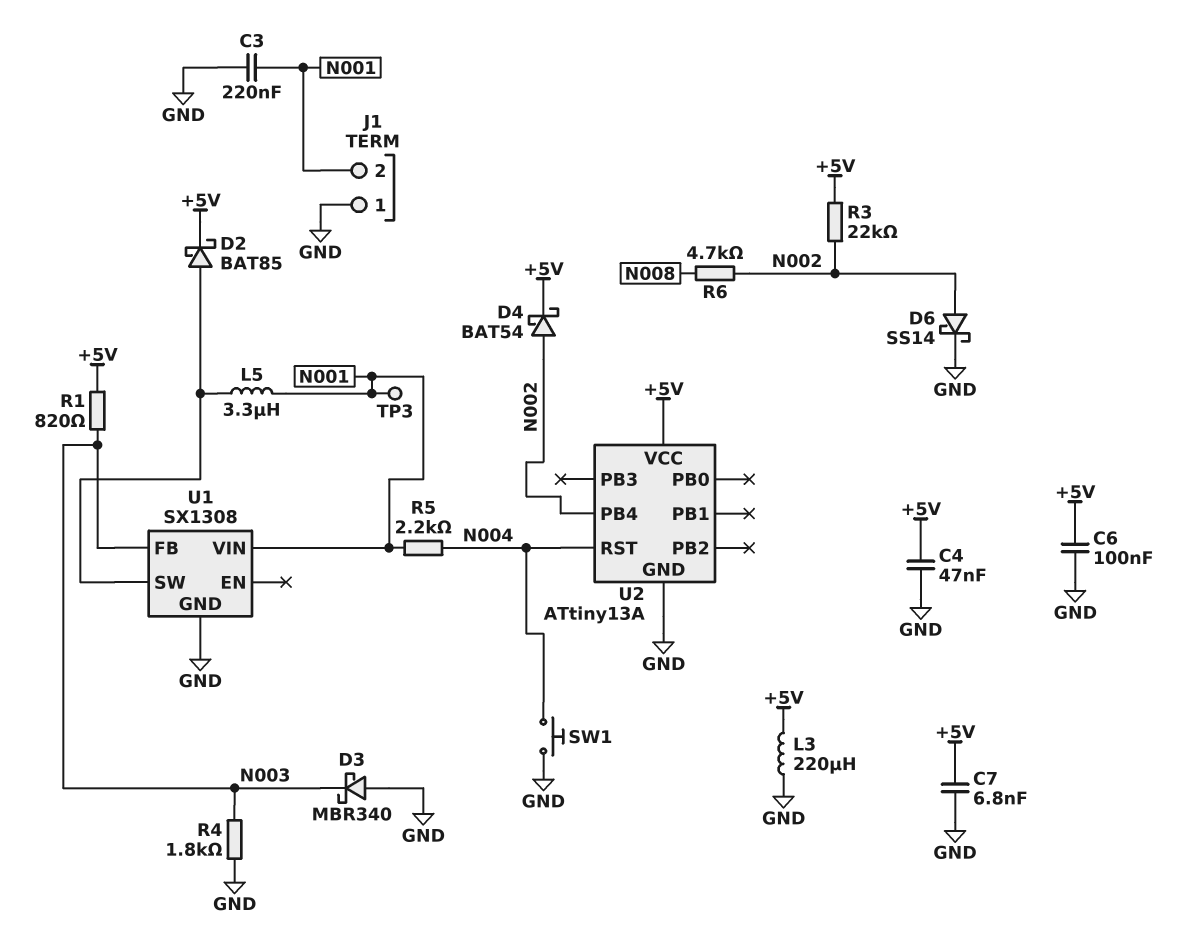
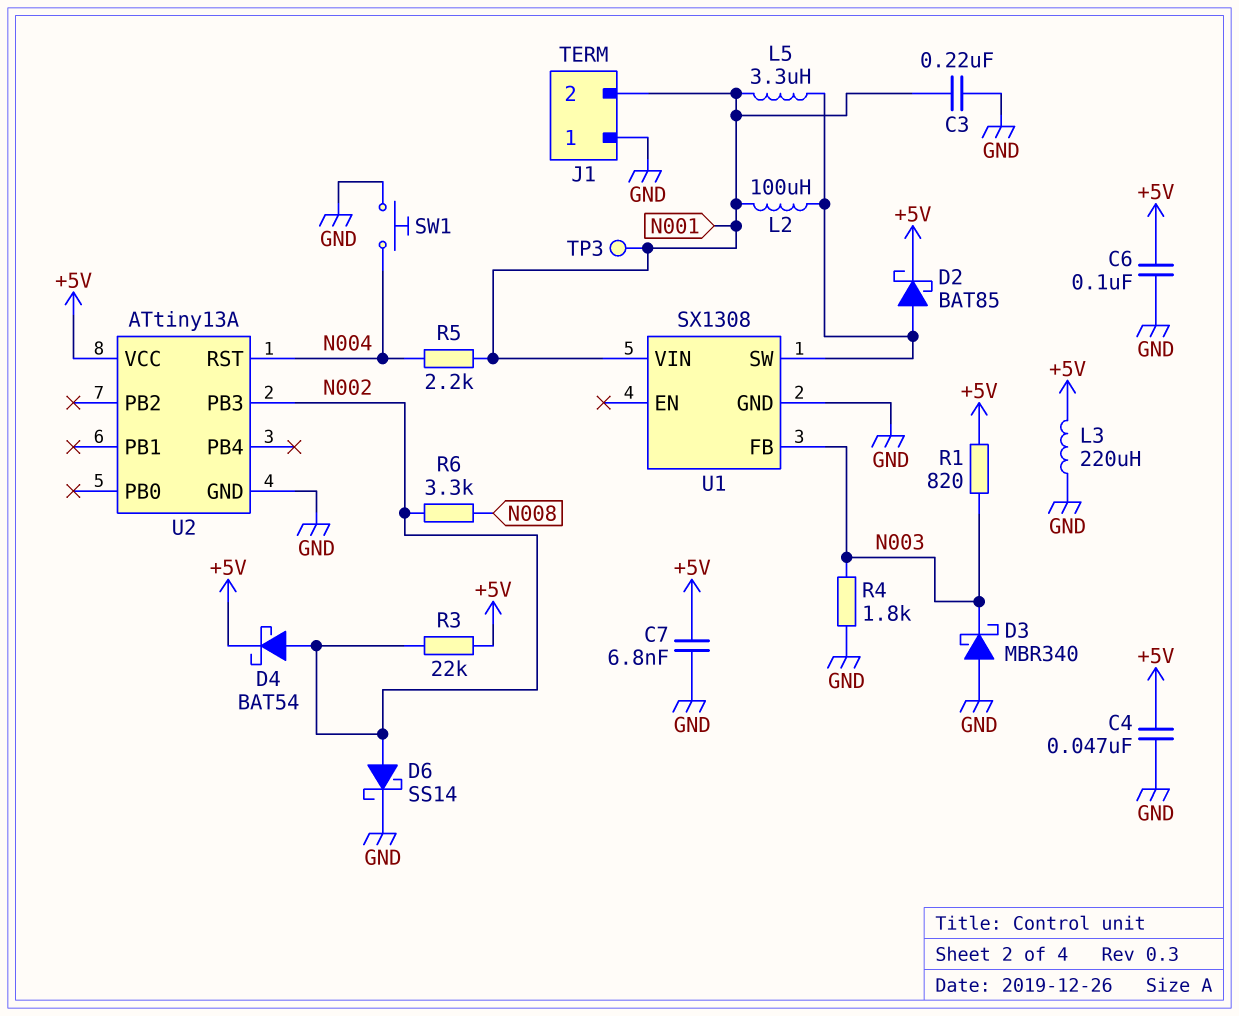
L2: none -> 100uH (N001, U1/SW)
R6: 4.7k (N002, N008) -> 3.3k (N002, N008)
U2 pin PB3: none -> N002
U2 pin PB4: N002 -> none

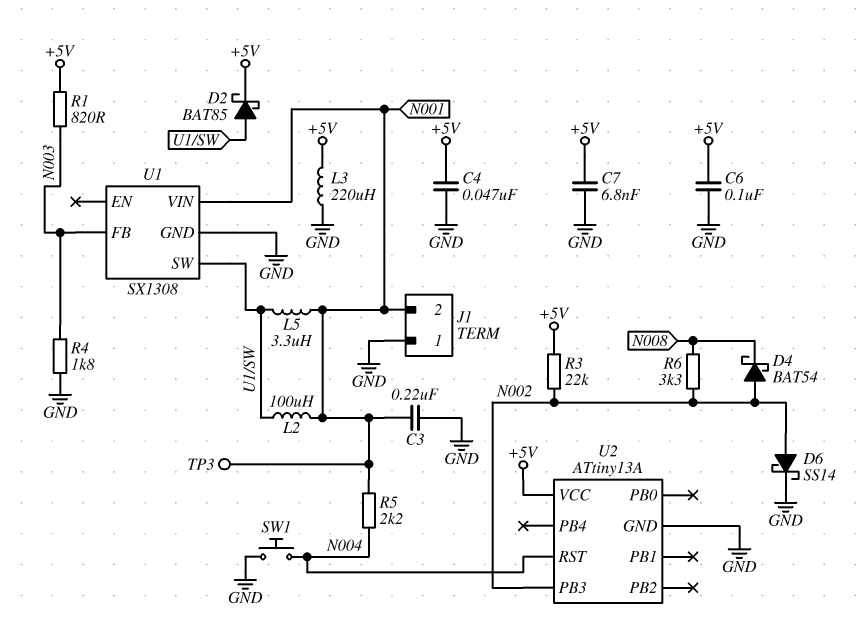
D3: schottky MBR340 (A GND, K N003) -> none
D4: schottky BAT54 (A N002, K +5V) -> schottky BAT54 (A N002, K N008)

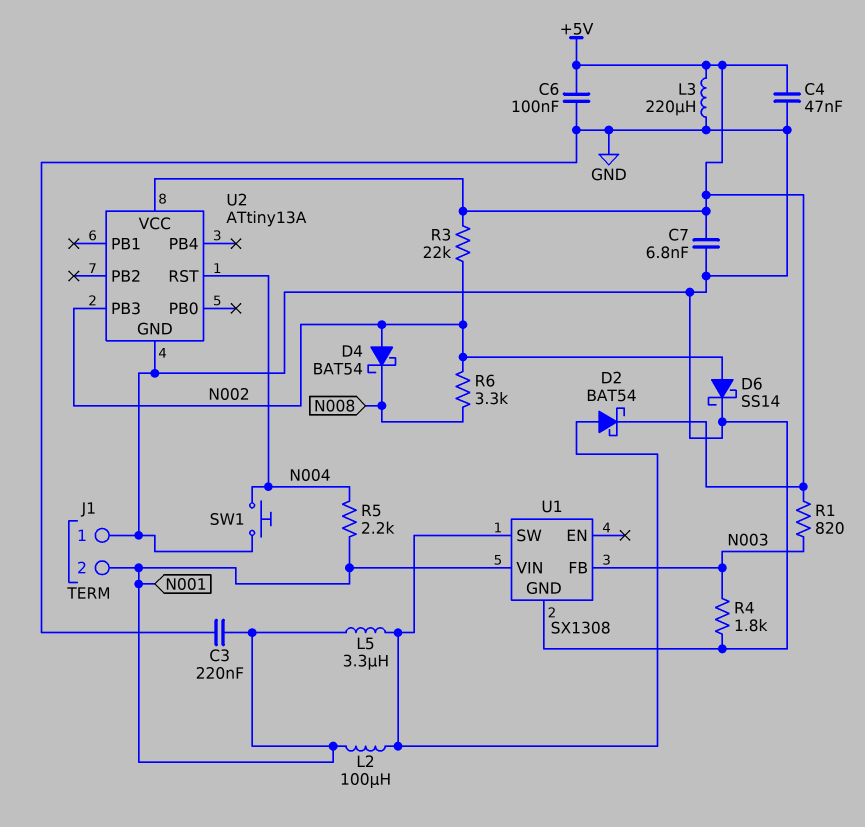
D2: schottky BAT85 (A U1/SW, K +5V) -> schottky BAT54 (A U1/SW, K +5V)
TP3: test point (N001) -> none

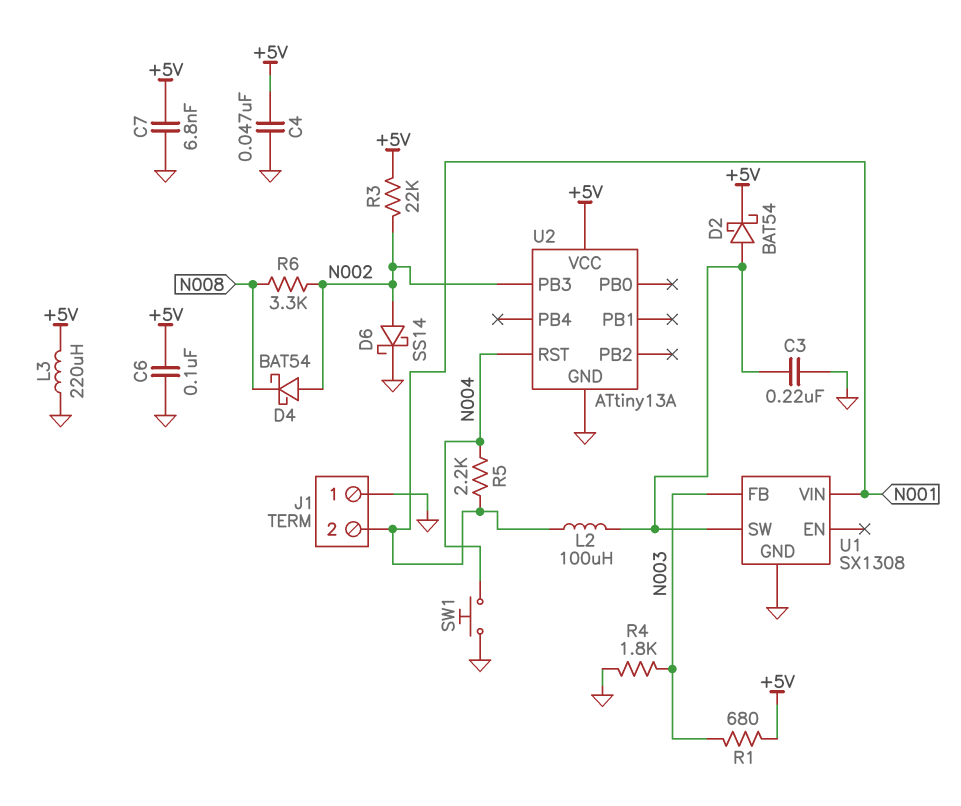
C3: 220nF (GND, N001) -> 220nF (GND, U1/SW)
L5: 3.3uH (N001, U1/SW) -> none
R1: 820 (+5V, N003) -> 680 (+5V, N003)

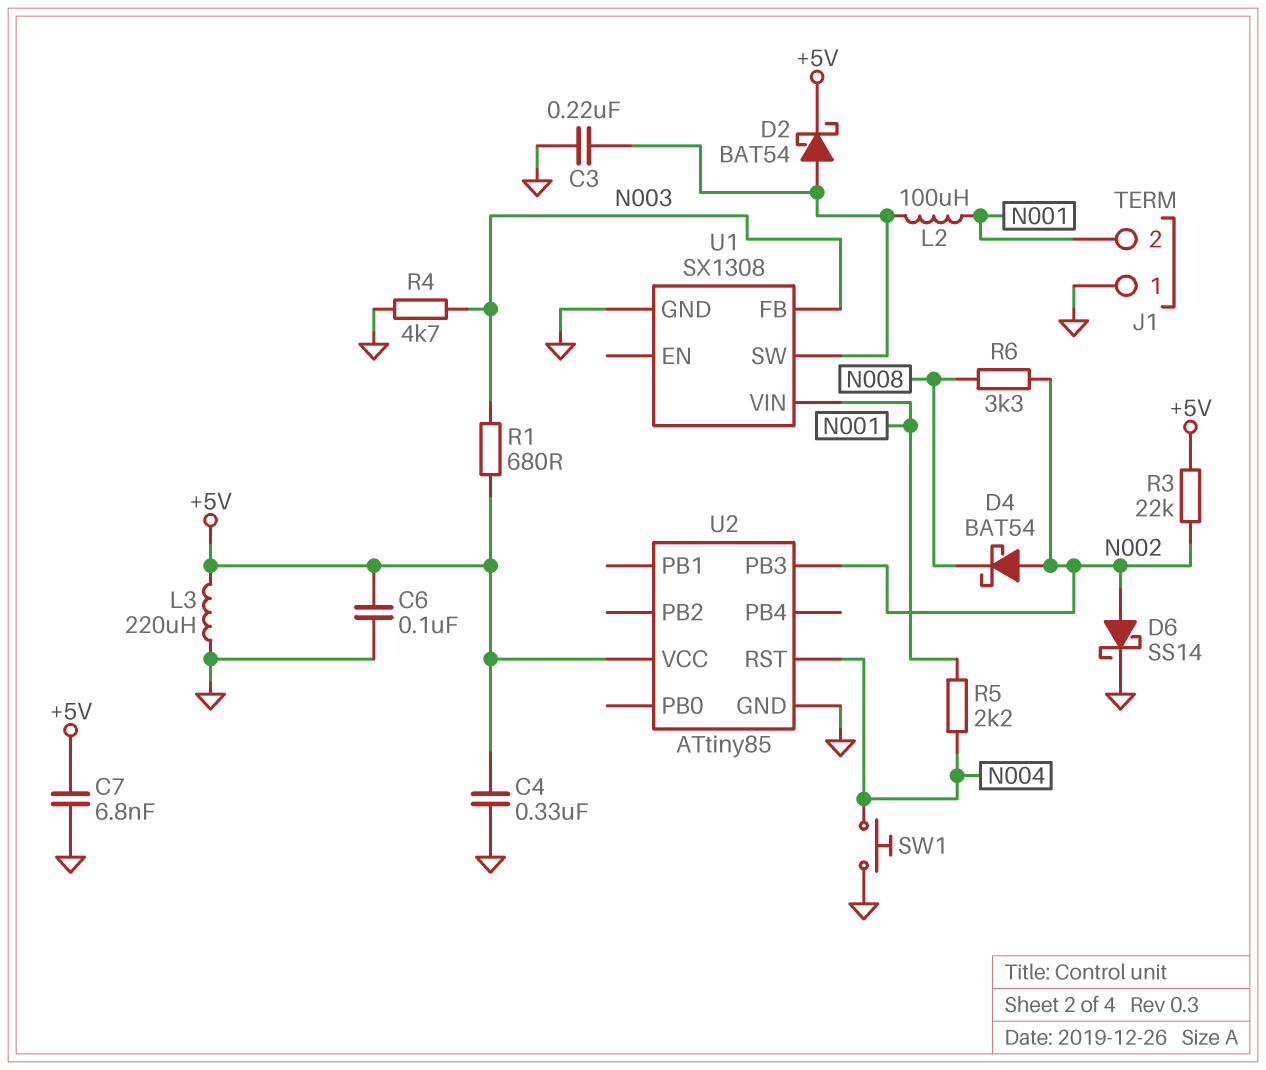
C4: 47nF (+5V, GND) -> 330nF (+5V, GND)
R4: 1.8k (GND, N003) -> 4.7k (GND, N003)
U2: ATtiny13A -> ATtiny85

